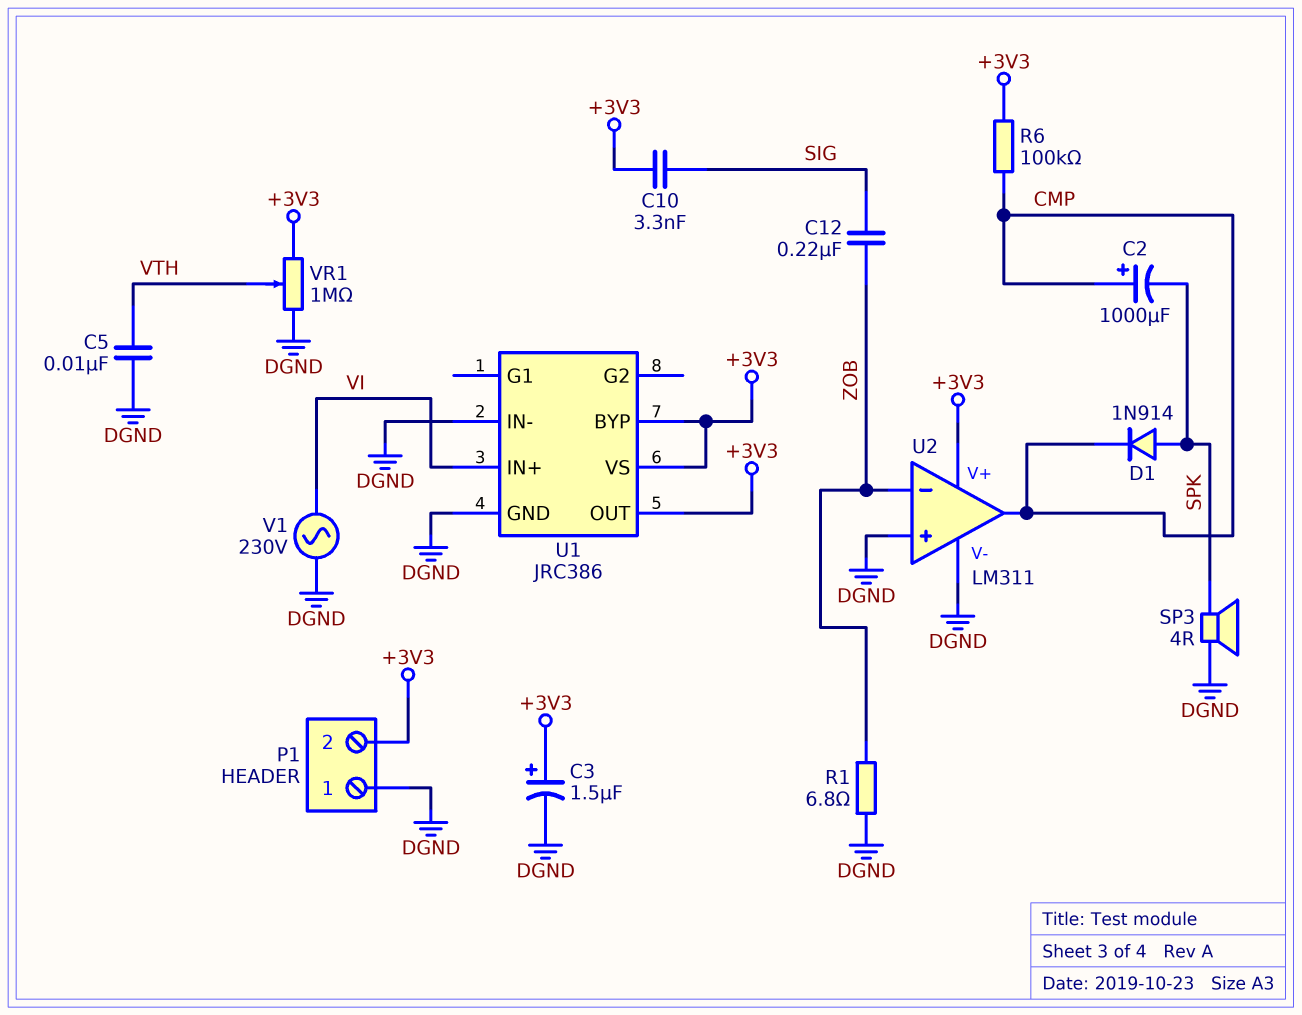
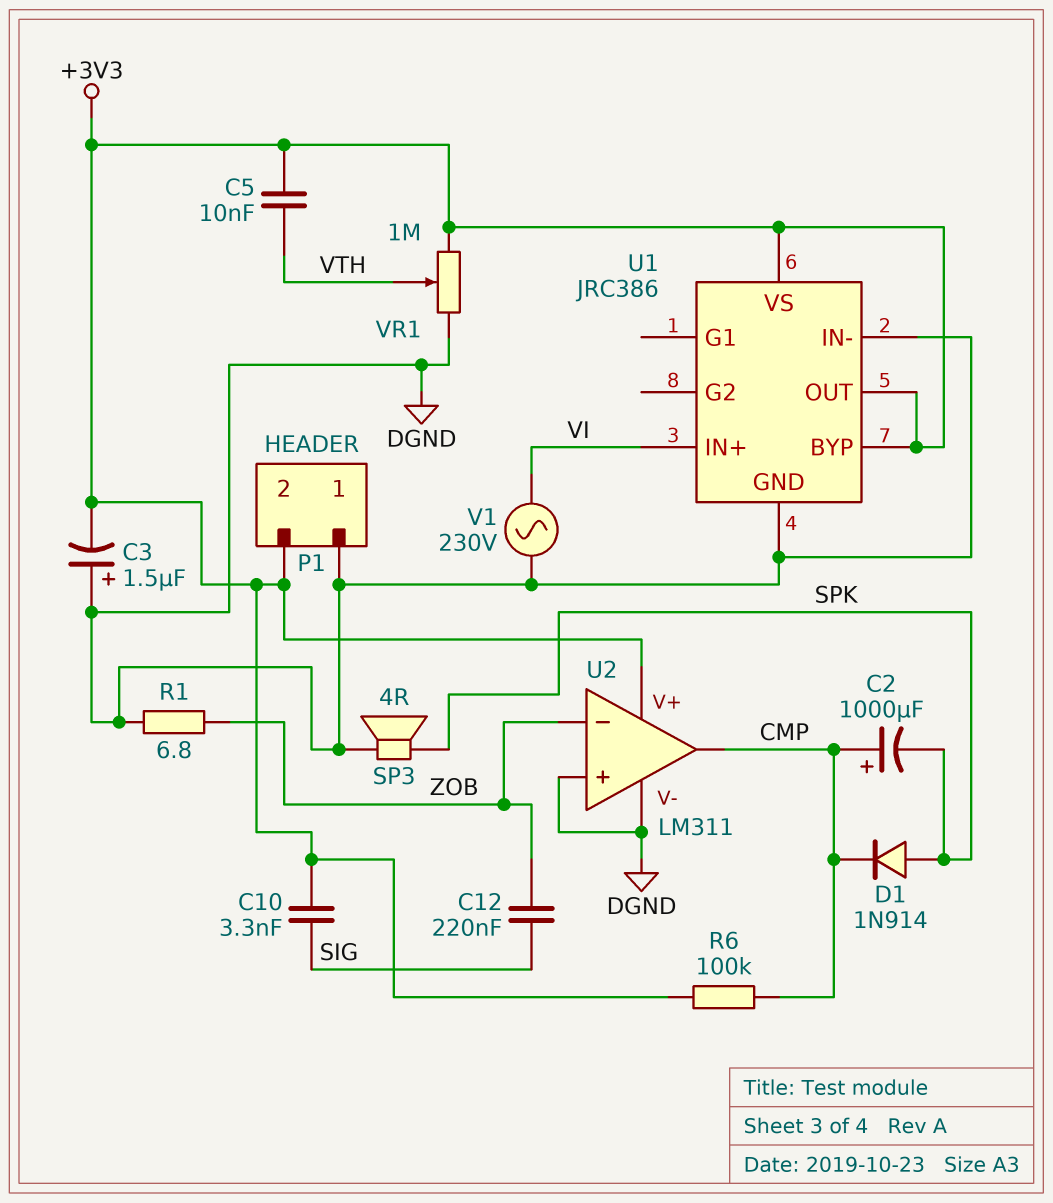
C3: 1.5uF (plus +3V3, minus DGND) -> 1.5uF (plus DGND, minus +3V3)
C5: 10nF (DGND, VTH) -> 10nF (+3V3, VTH)

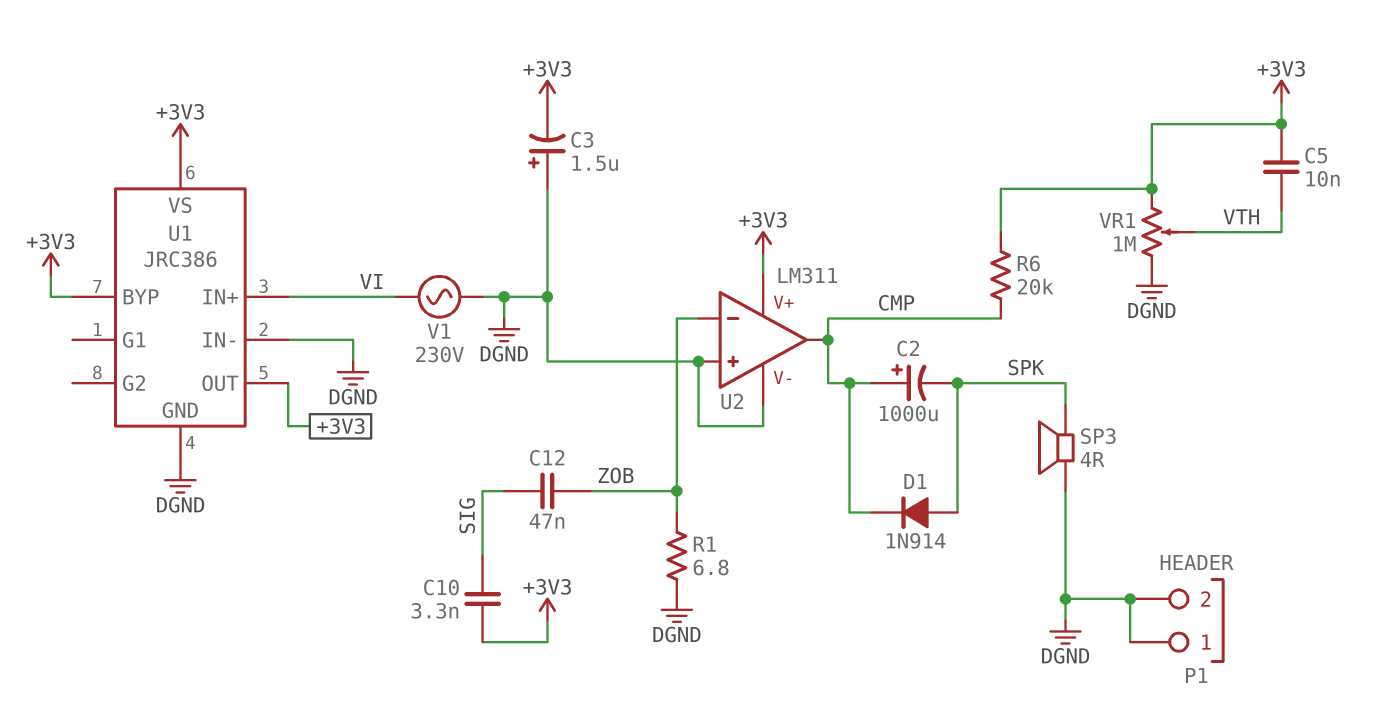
C12: 220nF (SIG, ZOB) -> 47nF (SIG, ZOB)
P1 pin 2: +3V3 -> DGND
R6: 100k (+3V3, CMP) -> 20k (+3V3, CMP)

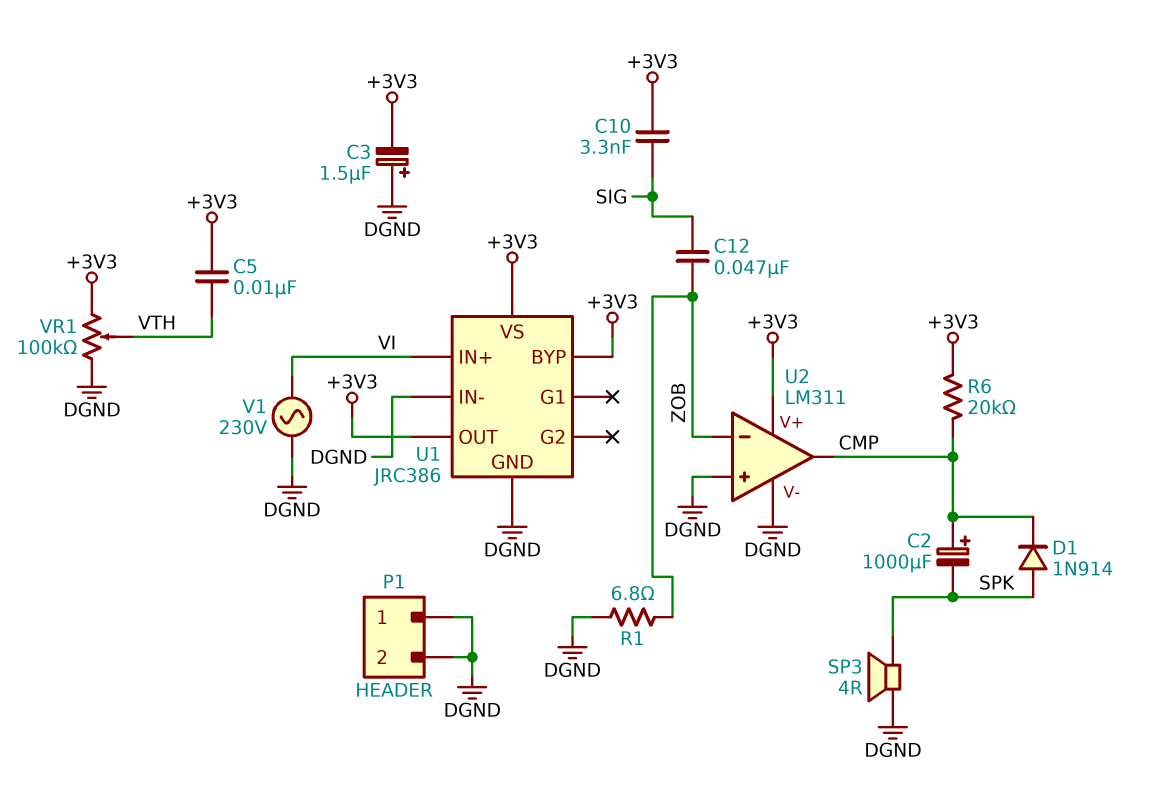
VR1: 1M (+3V3, DGND, wiper VTH) -> 100k (+3V3, DGND, wiper VTH)

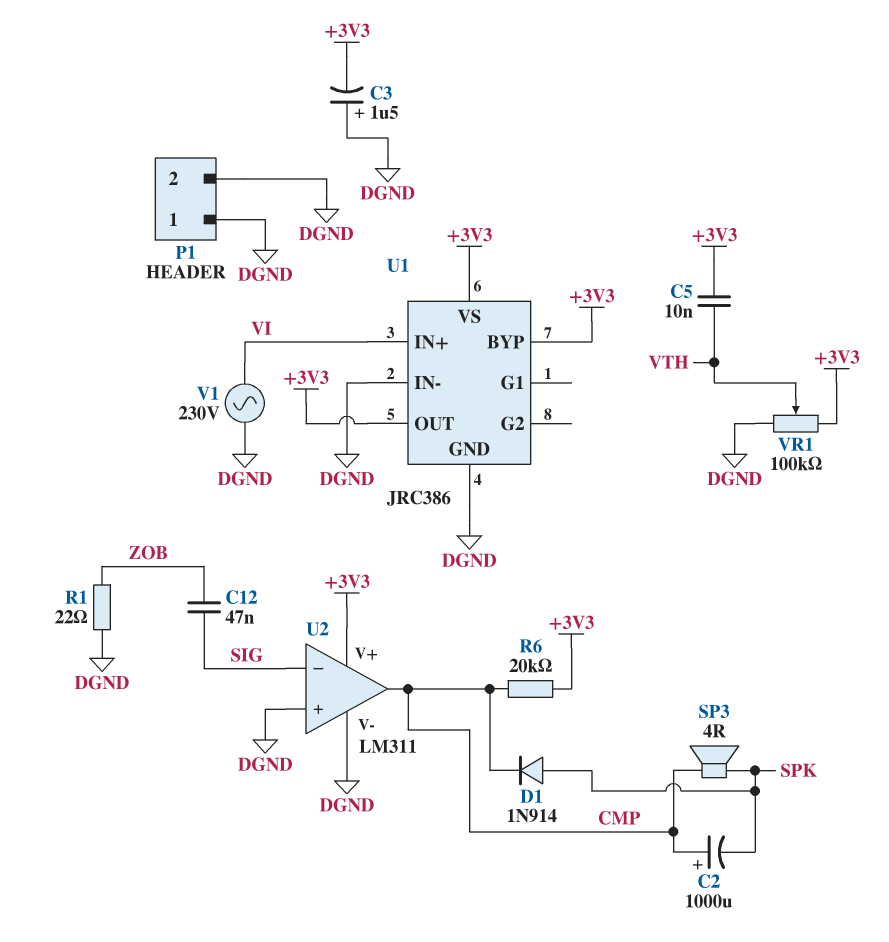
C10: 3.3nF (+3V3, SIG) -> none
R1: 6.8 (DGND, ZOB) -> 22 (DGND, ZOB)
SP3: speaker 4R (DGND, SPK) -> speaker 4R (CMP, SPK)
U2 pin in-: ZOB -> SIG

